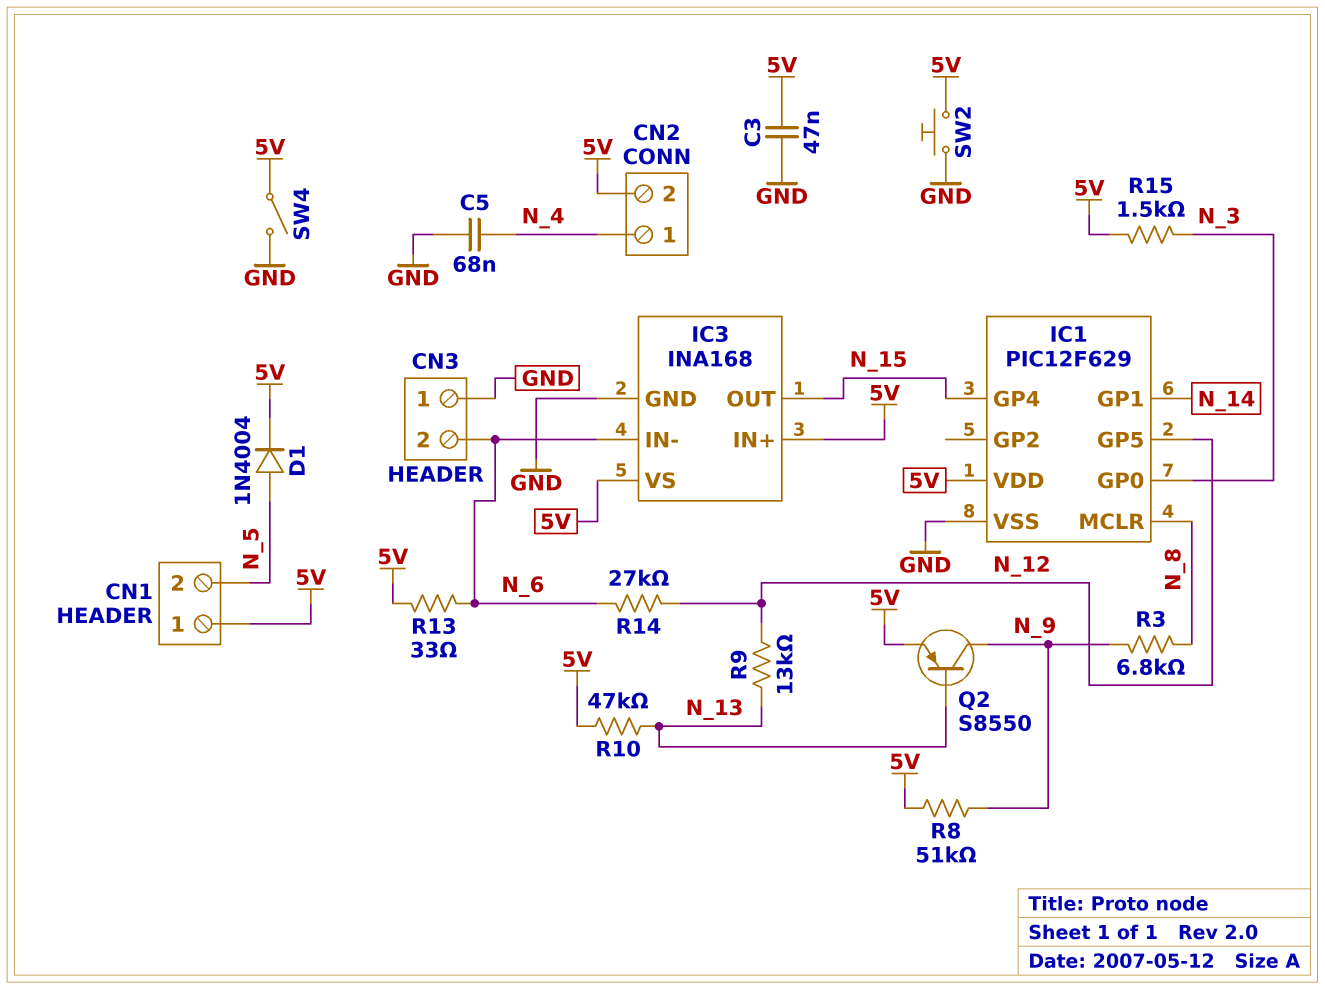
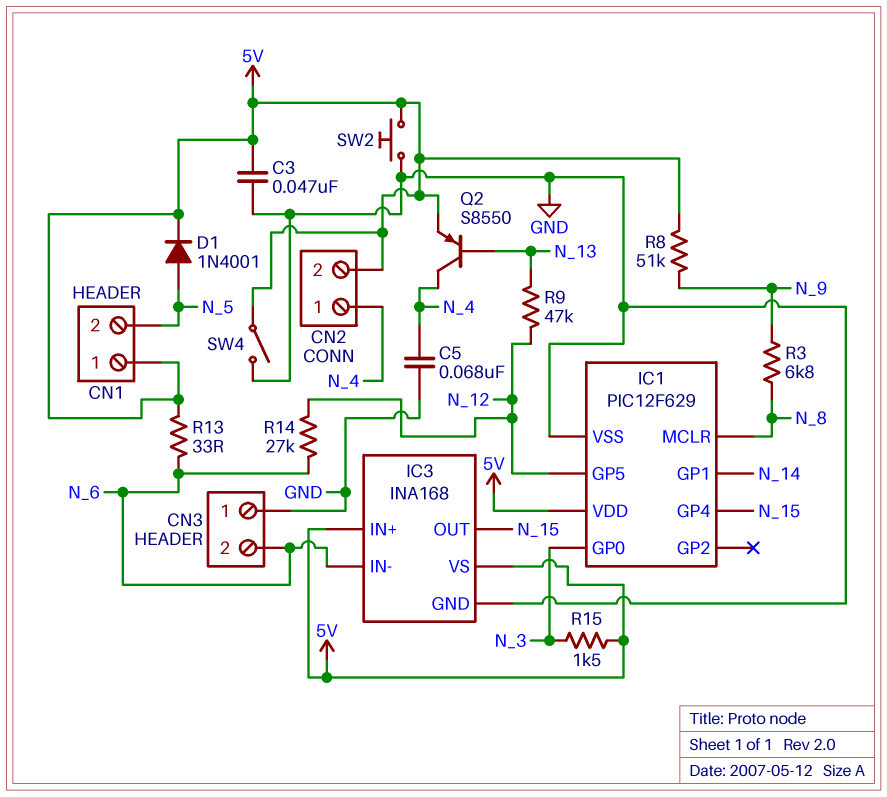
D1: diode 1N4004 (A N_5, K 5V) -> diode 1N4001 (A N_5, K 5V)
Q2: PNP S8550 (B N_13, C N_9, E 5V) -> PNP S8550 (B N_13, C N_4, E 5V)
R9: 13k (N_12, N_13) -> 47k (N_12, N_13)
R10: 47k (5V, N_13) -> none

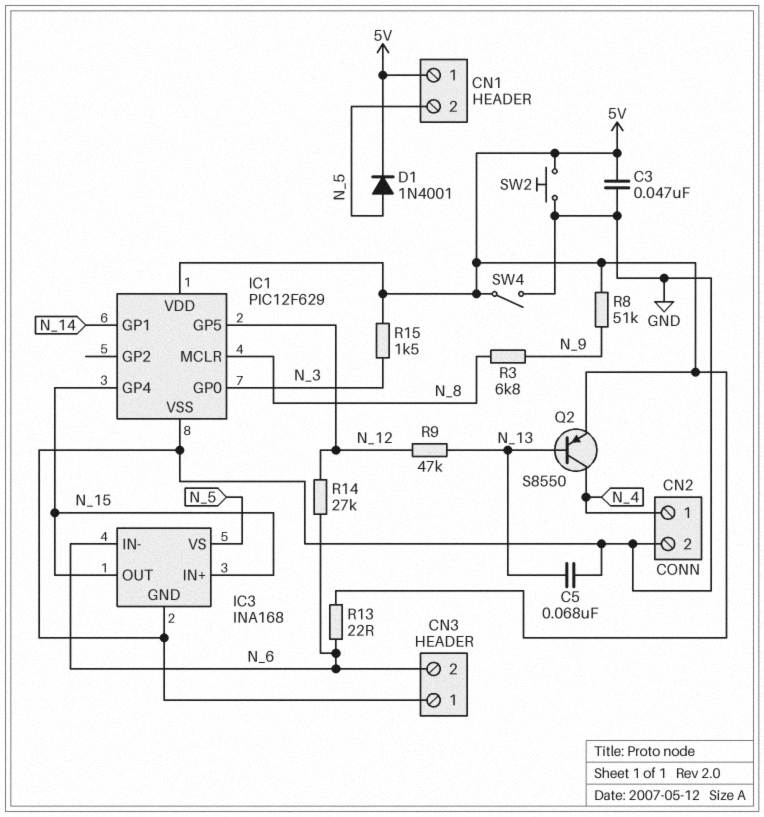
C5: 68nF (GND, N_4) -> 68nF (GND, N_13)
CN2 pin 2: 5V -> GND
IC3 pin IN+: 5V -> N_15
IC3 pin VS: 5V -> N_5
R13: 33 (5V, N_6) -> 22 (5V, N_6)

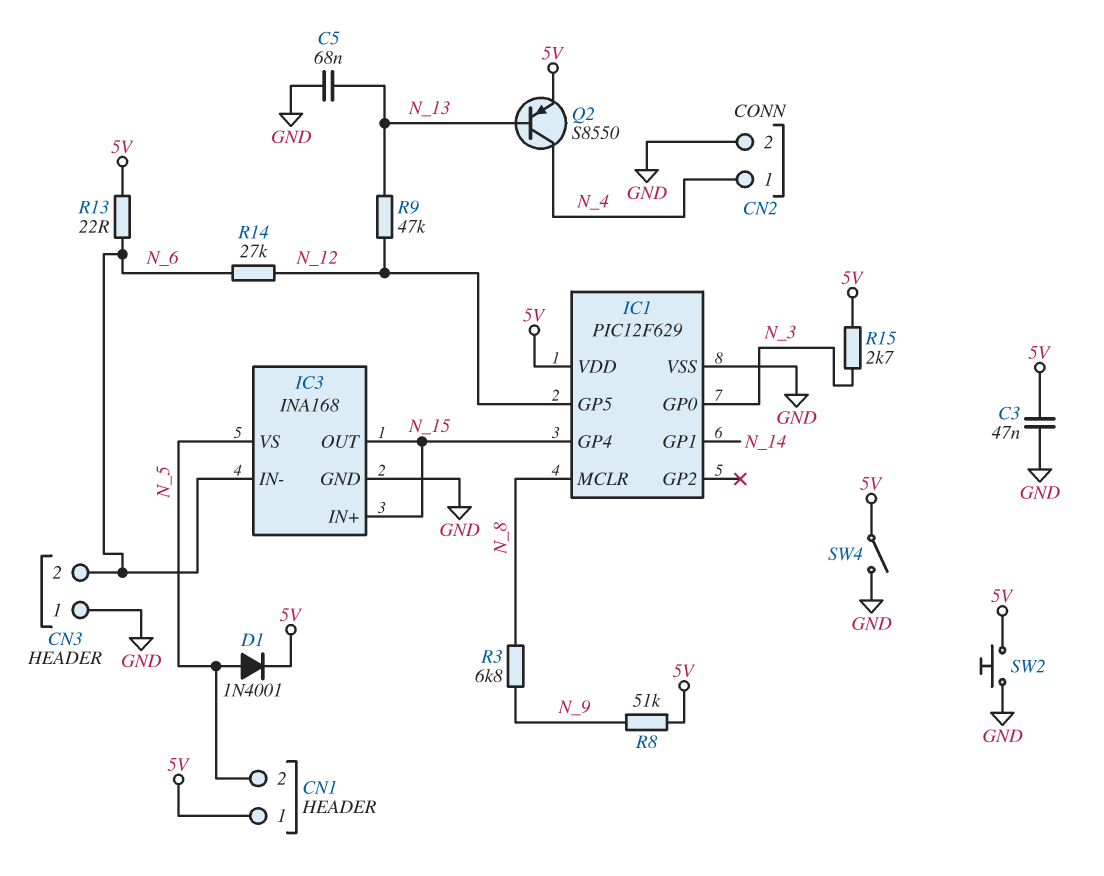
R15: 1.5k (5V, N_3) -> 2.7k (5V, N_3)

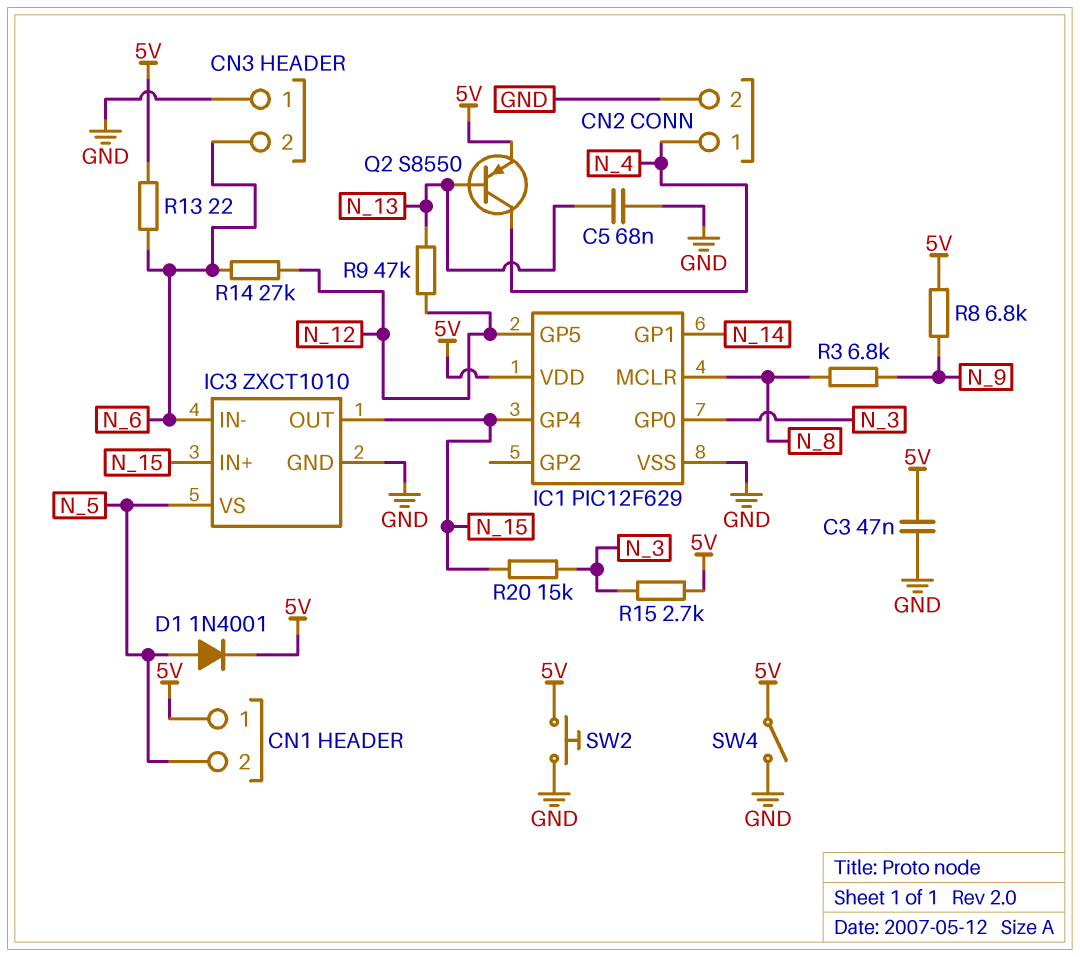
IC3: INA168 -> ZXCT1010
R8: 51k (5V, N_9) -> 6.8k (5V, N_9)
R20: none -> 15k (N_3, N_15)

